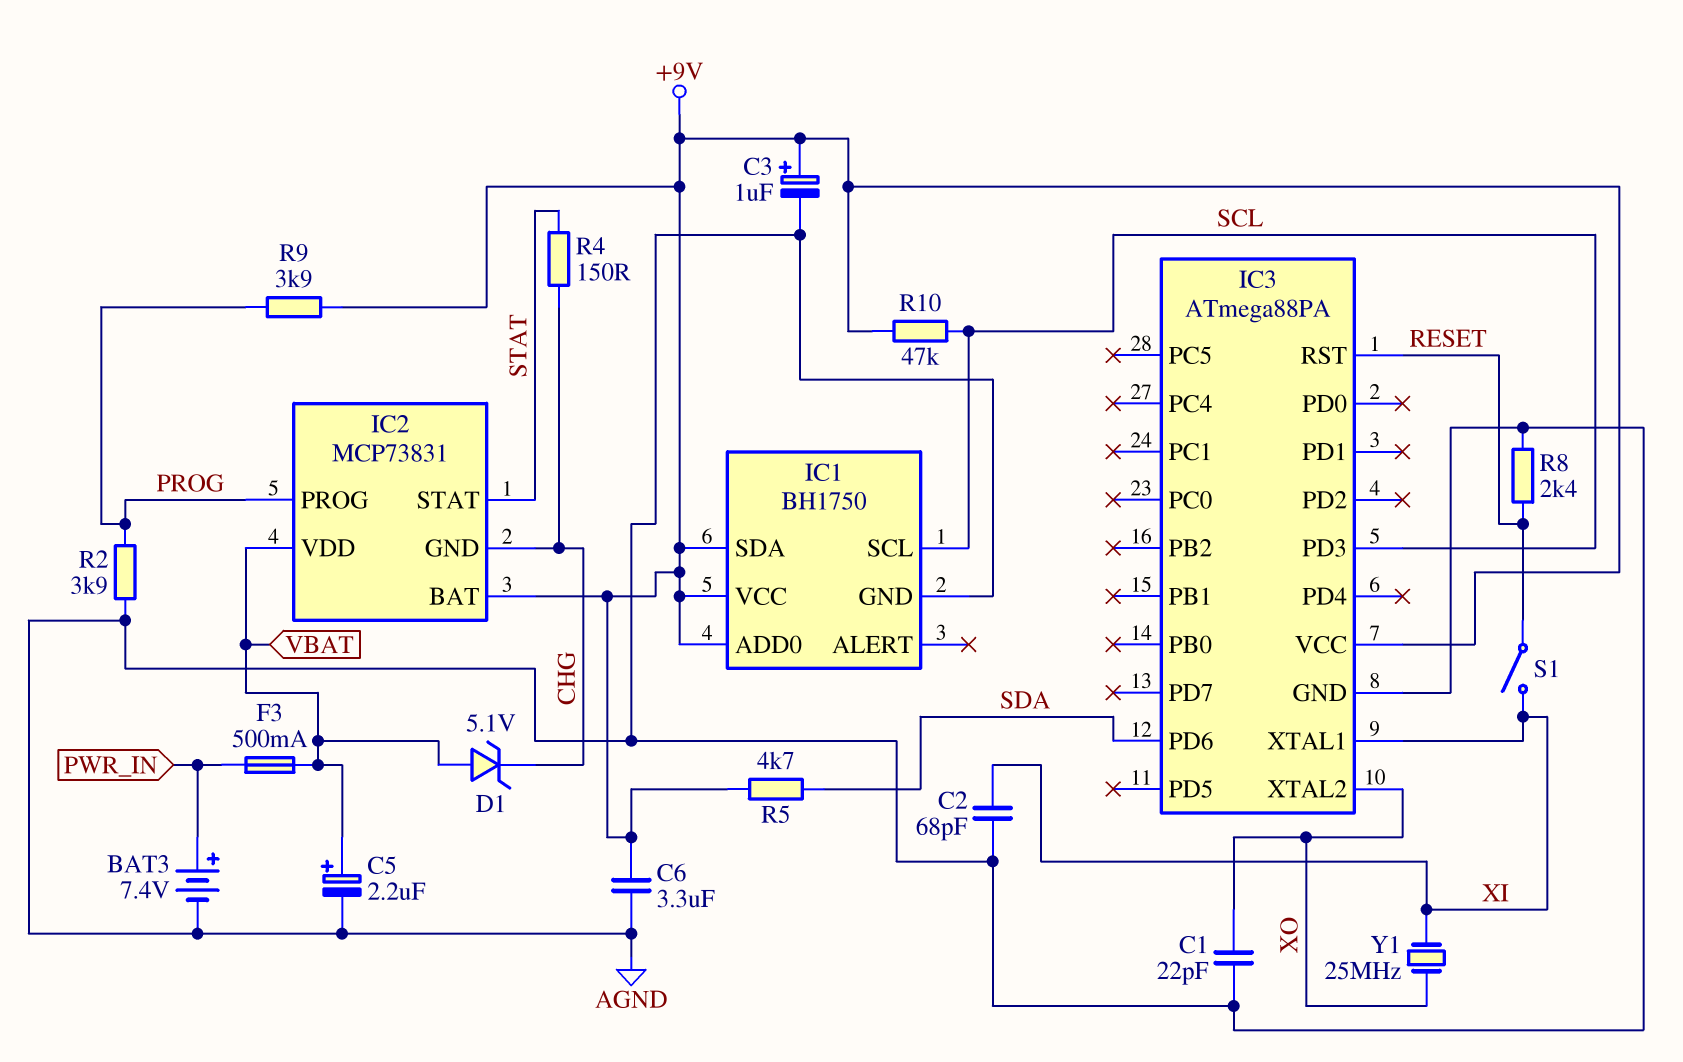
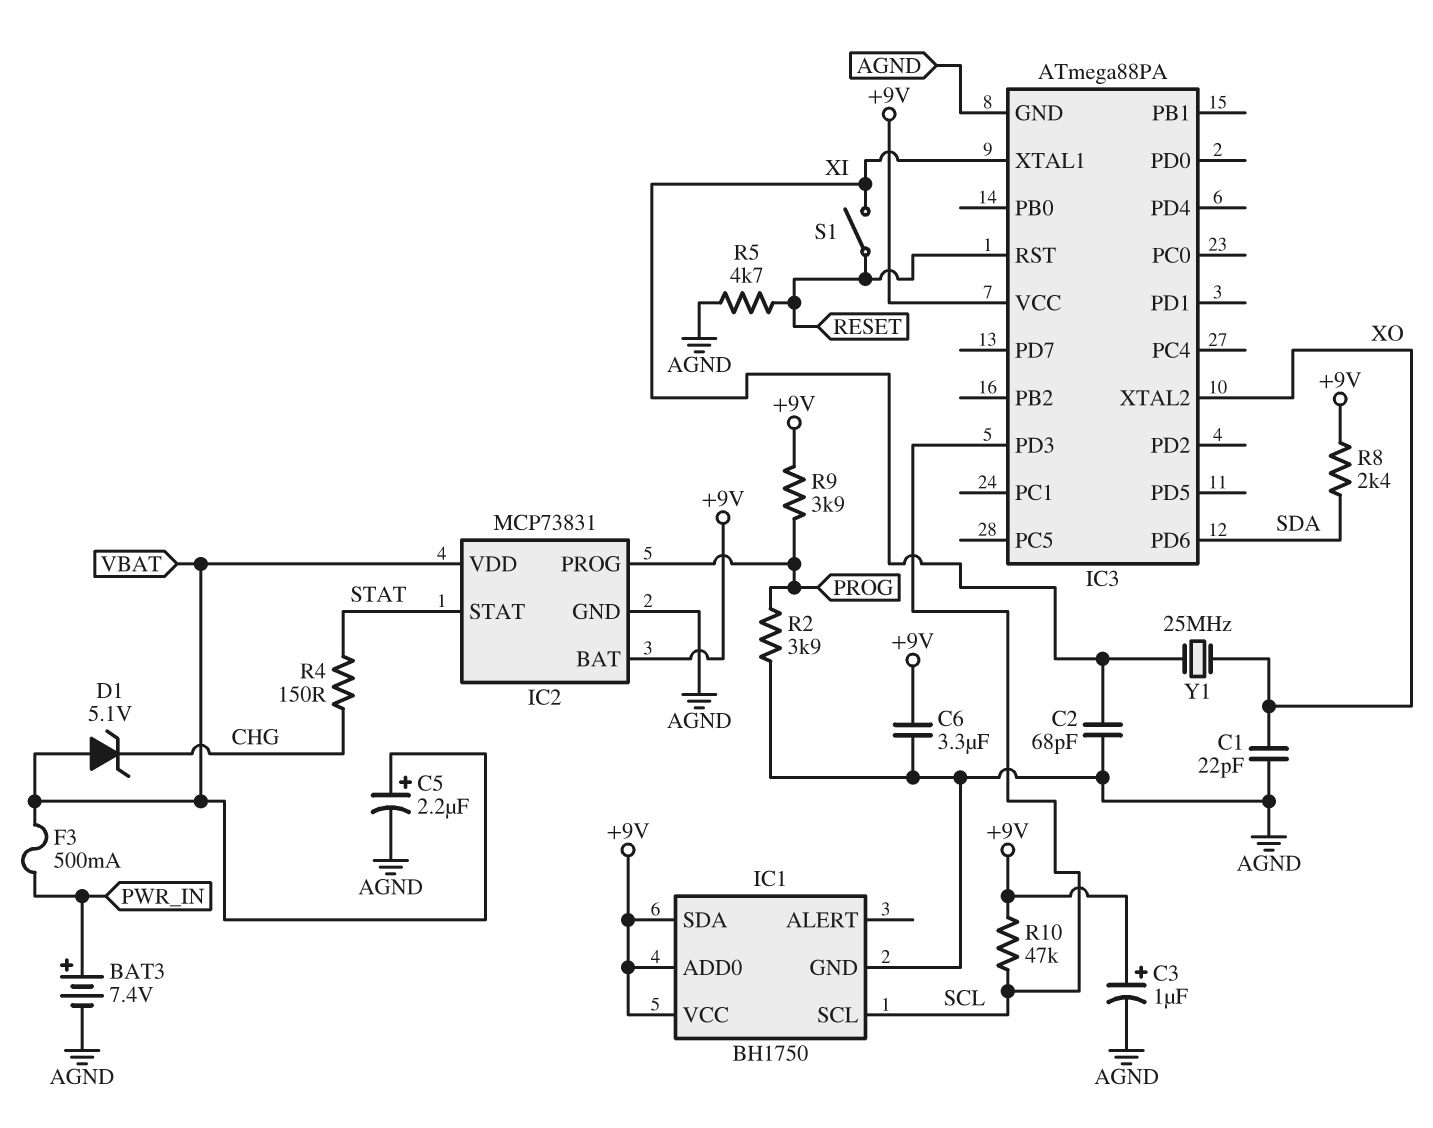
IC2 pin GND: CHG -> AGND
R5: 4.7k (+9V, SDA) -> 4.7k (AGND, RESET)
R8: 2.4k (AGND, RESET) -> 2.4k (+9V, SDA)

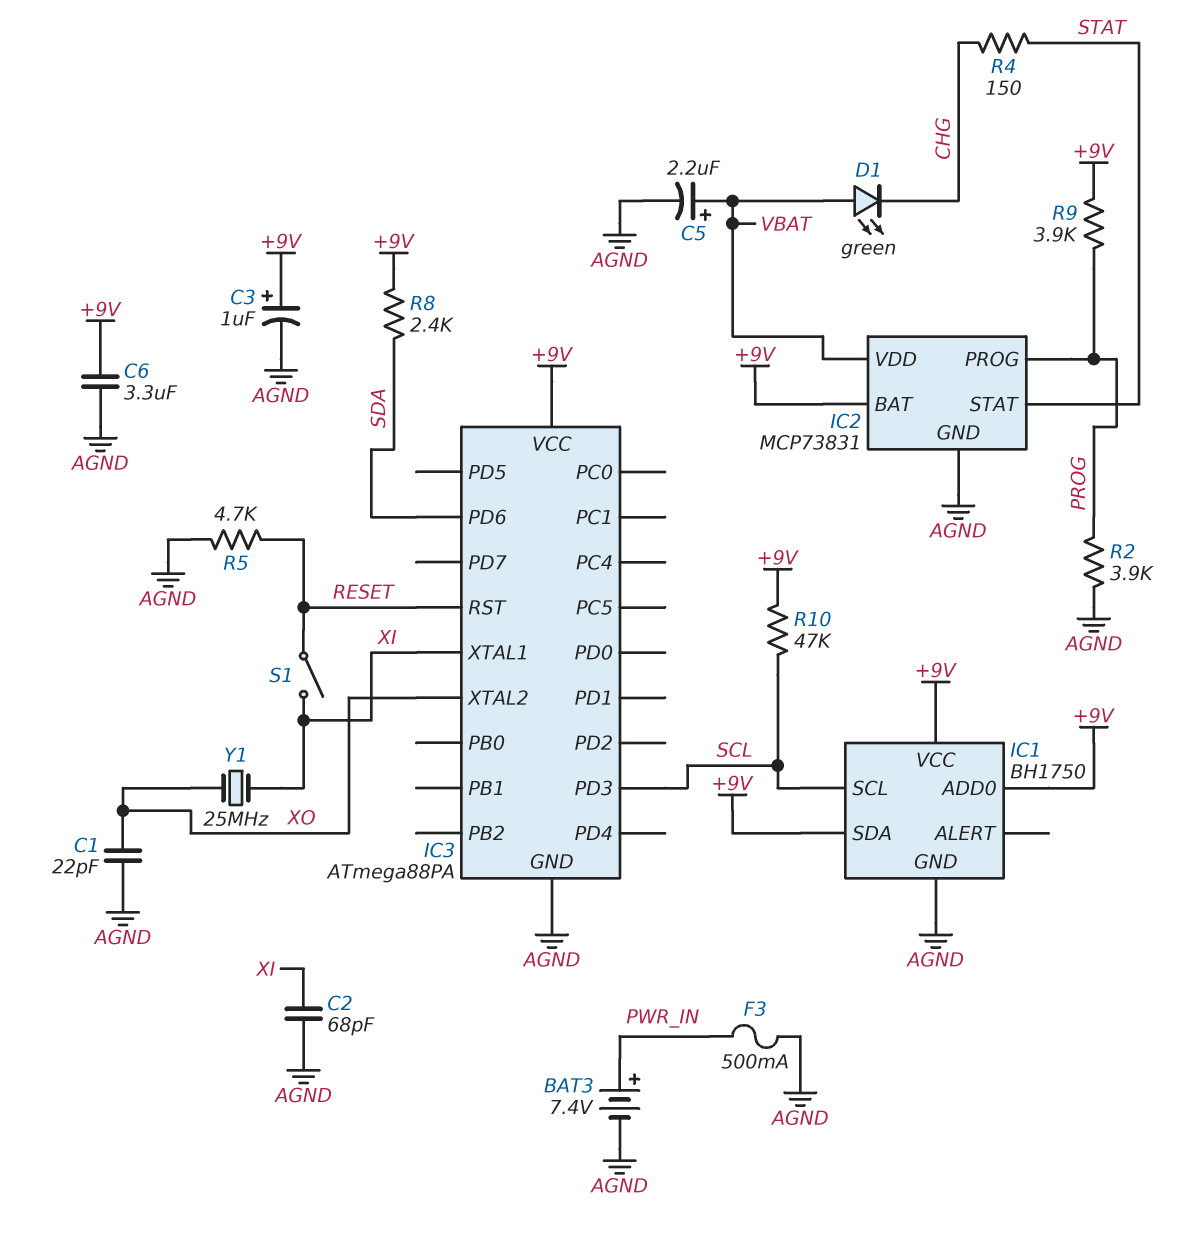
D1: zener 5.1V (A VBAT, K CHG) -> LED green (A VBAT, K CHG)
F3: 500mA (PWR_IN, VBAT) -> 500mA (AGND, PWR_IN)

